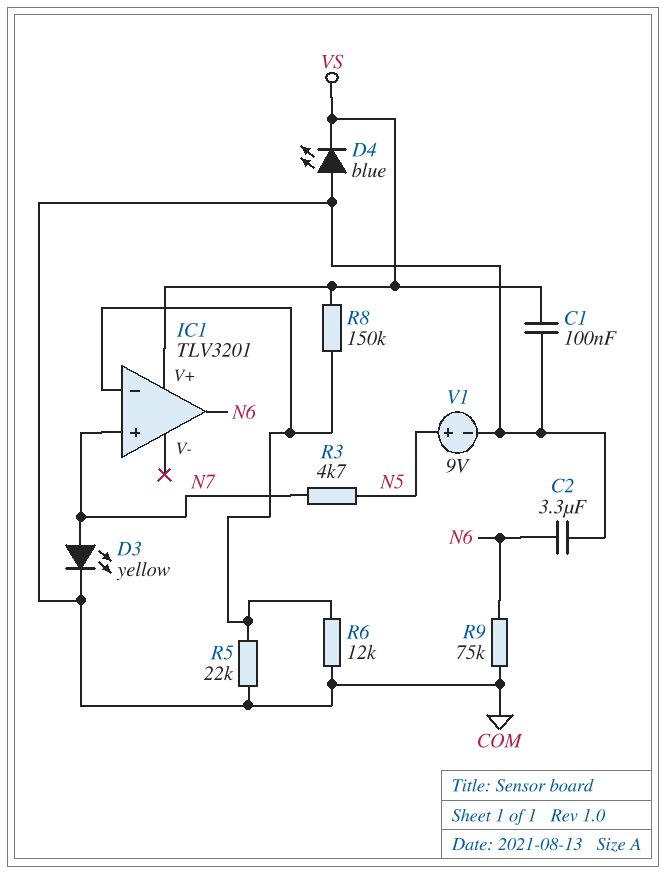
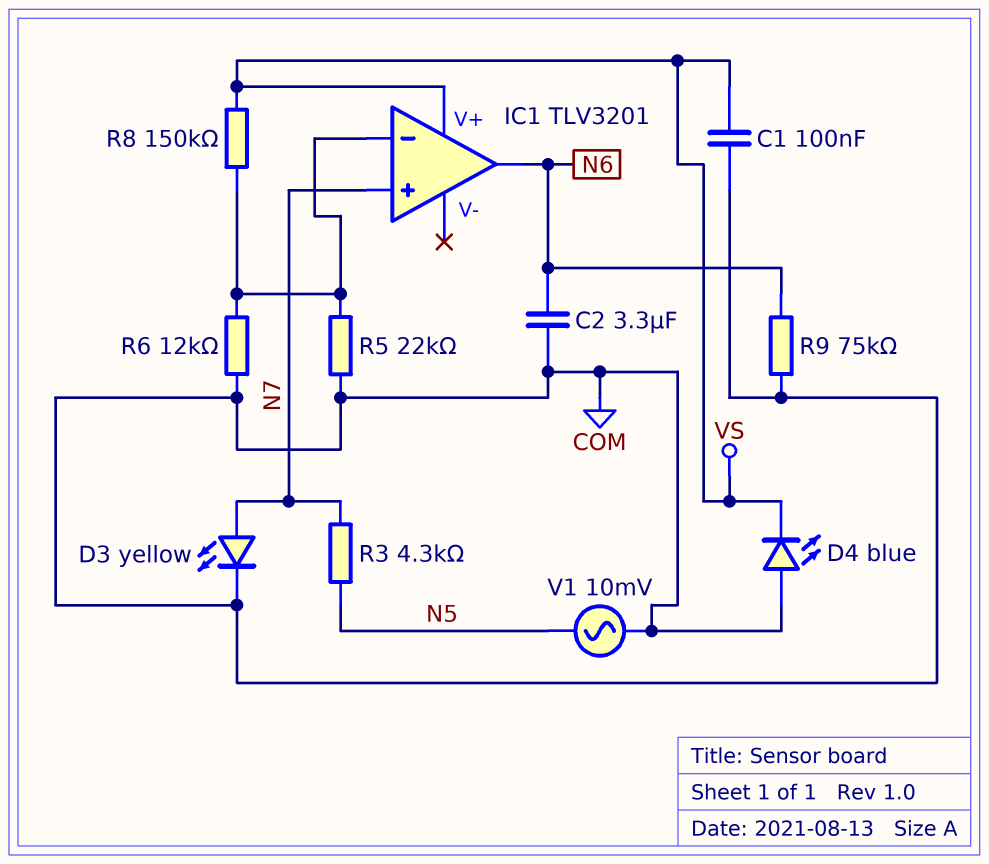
R3: 4.7k (N5, N7) -> 4.3k (N5, N7)
V1: 9V (plus N5, minus COM) -> AC 10mV (COM, N5)

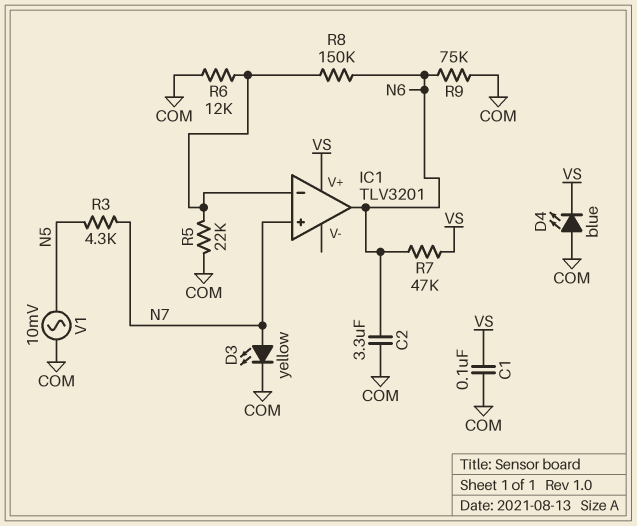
R7: none -> 47k (N6, VS)
R8: 150k (IC1/in-, VS) -> 150k (IC1/in-, N6)

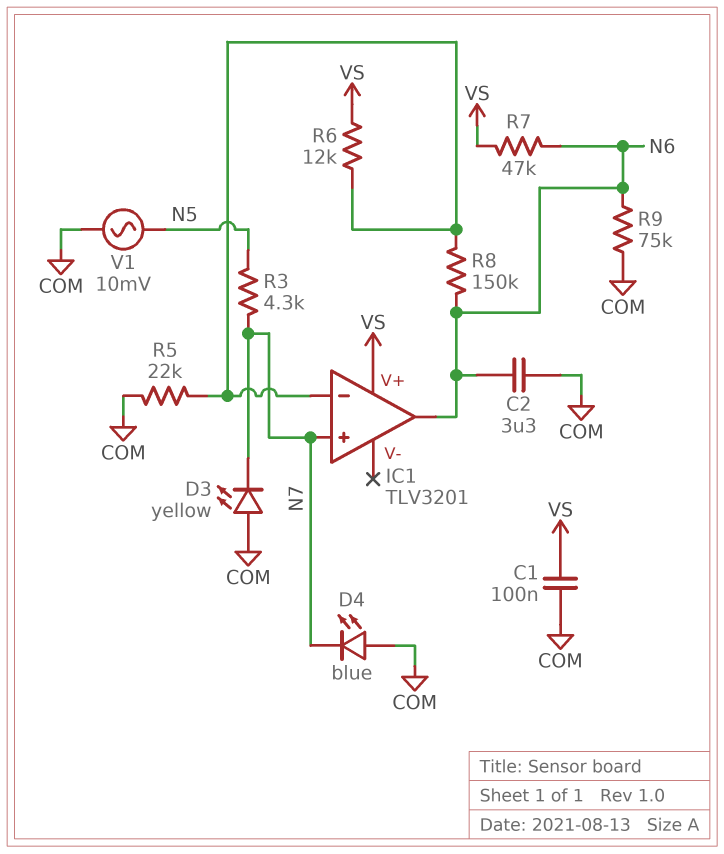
D3: LED yellow (A N7, K COM) -> LED yellow (A COM, K N7)
D4: LED blue (A COM, K VS) -> LED blue (A COM, K N7)
R6: 12k (COM, IC1/in-) -> 12k (IC1/in-, VS)

